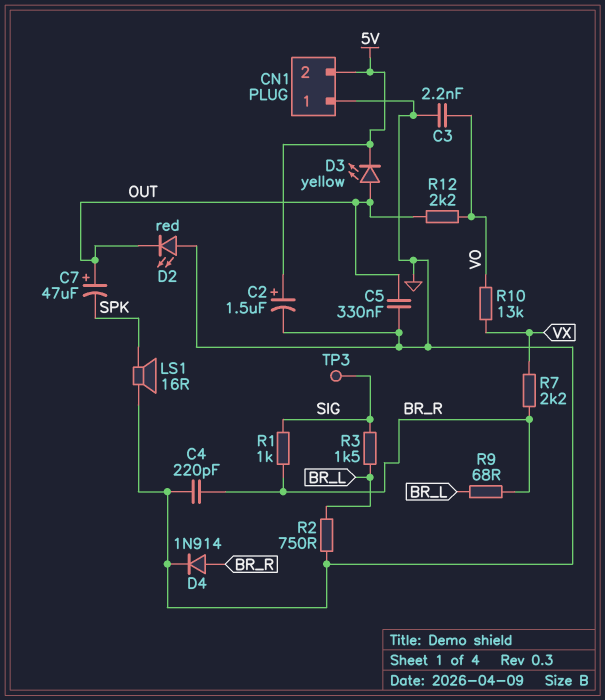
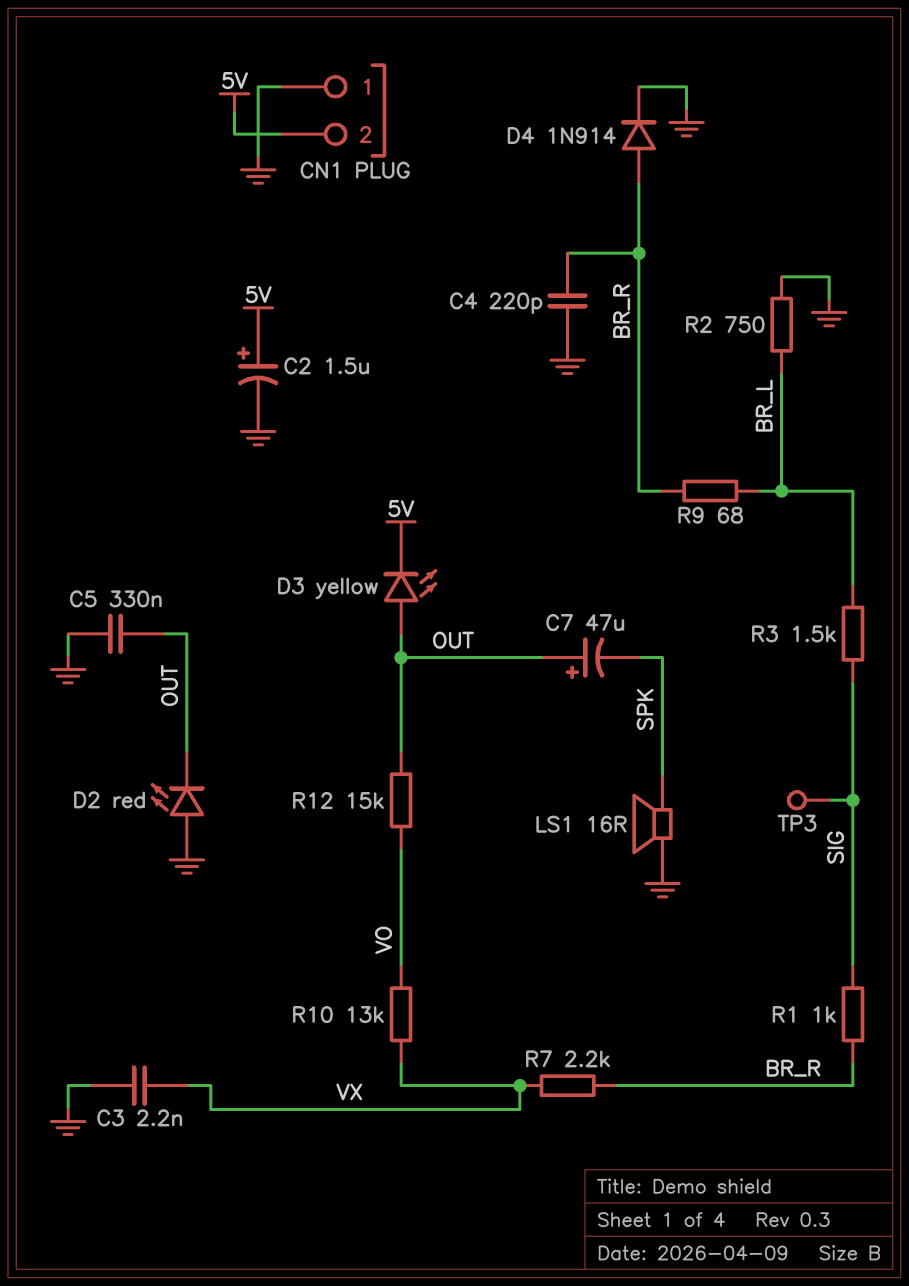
C3: 2.2nF (GND, VO) -> 2.2nF (GND, VX)
R12: 2.2k (OUT, VO) -> 15k (OUT, VO)

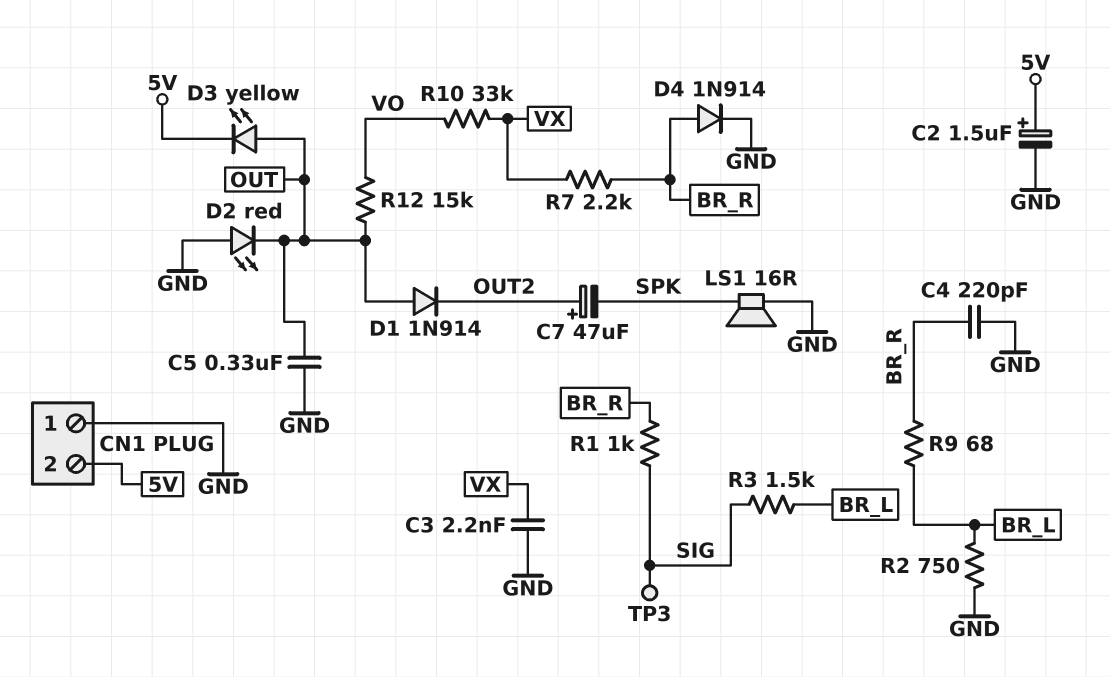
C7: 47uF (plus OUT, minus SPK) -> 47uF (plus OUT2, minus SPK)
D1: none -> diode 1N914 (A OUT, K OUT2)
R10: 13k (VO, VX) -> 33k (VO, VX)

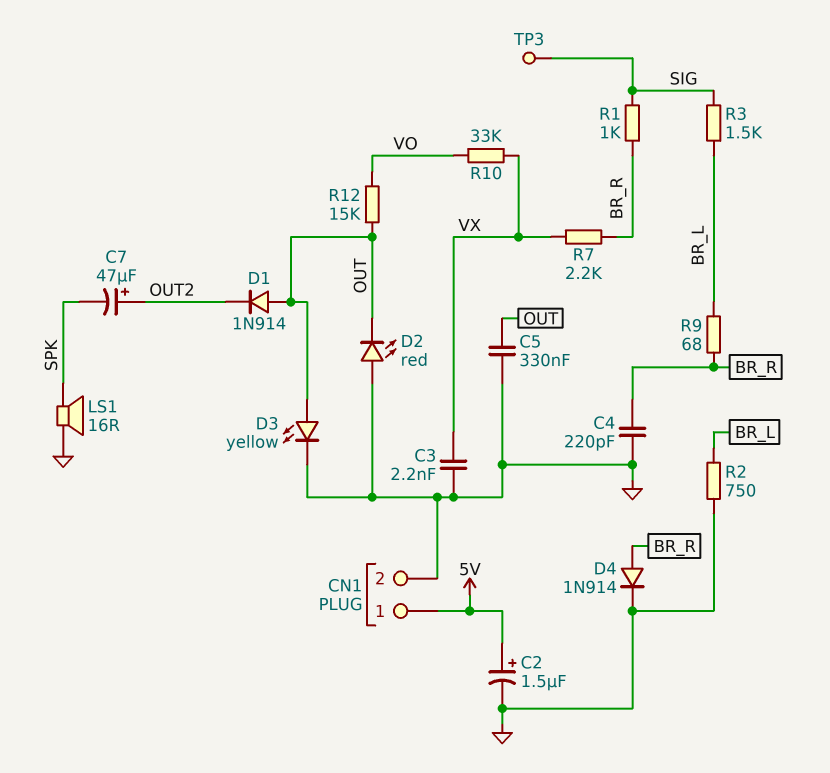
CN1 pin 1: GND -> 5V
CN1 pin 2: 5V -> GND
D3: LED yellow (A OUT, K 5V) -> LED yellow (A OUT, K GND)

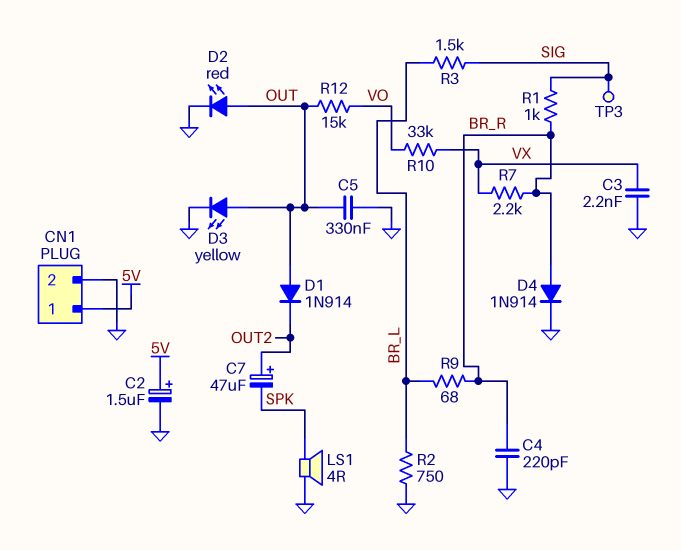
D2: LED red (A GND, K OUT) -> LED red (A OUT, K GND)
LS1: speaker 16R (GND, SPK) -> speaker 4R (GND, SPK)

